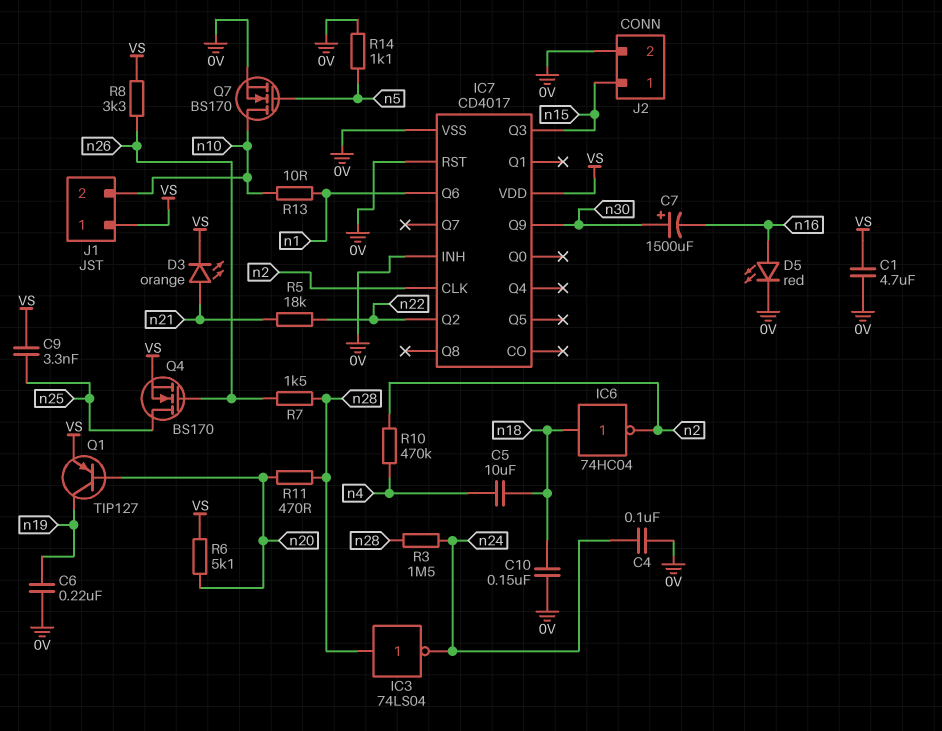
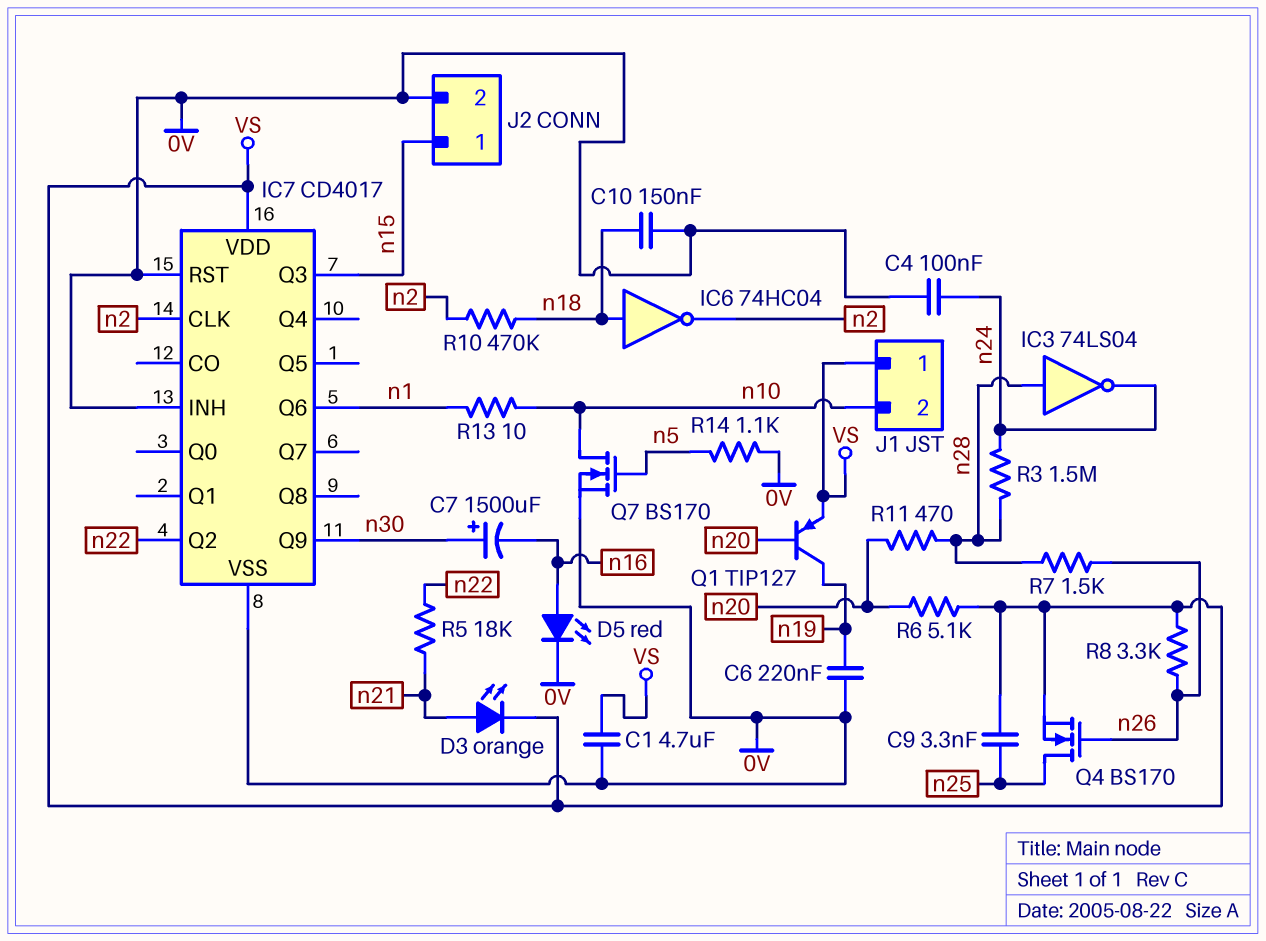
C5: 10uF (n4, n18) -> none
R10: 470k (n2, n4) -> 470k (n2, n18)

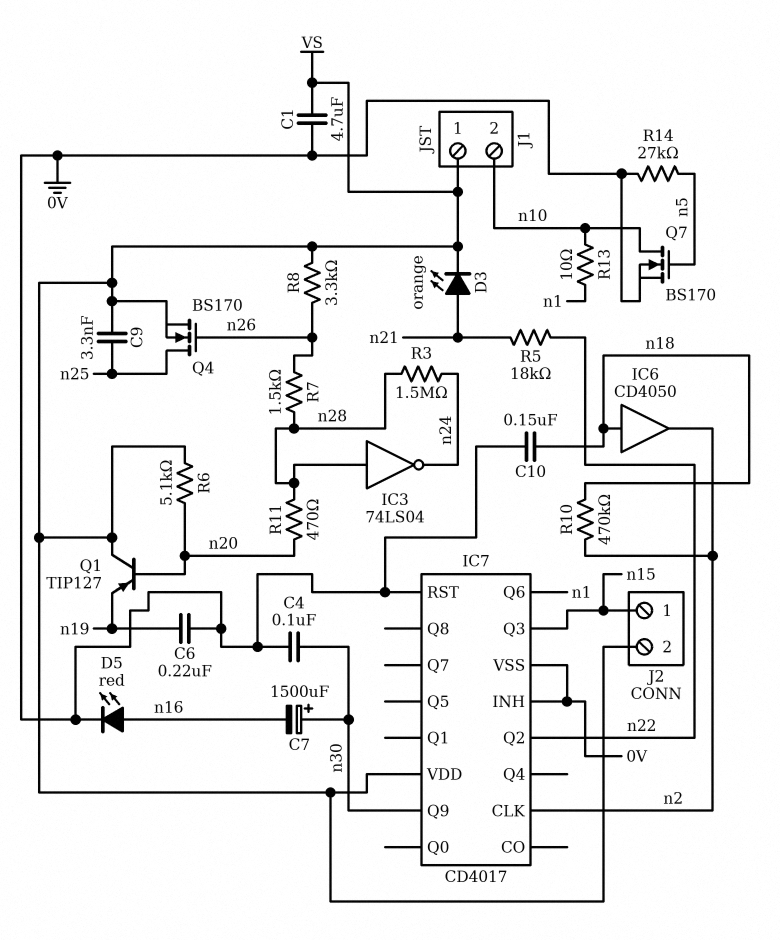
C4: 100nF (0V, n24) -> 100nF (0V, n30)
IC6: NOT 74HC04 (in n18, out n2) -> buffer CD4050 (in n18, out n2)
J2 pin 2: 0V -> VS
Q1: PNP TIP127 (B n20, C n19, E VS) -> PNP TIP127 (B n20, C VS, E n19)
R14: 1.1k (0V, n5) -> 27k (0V, n5)

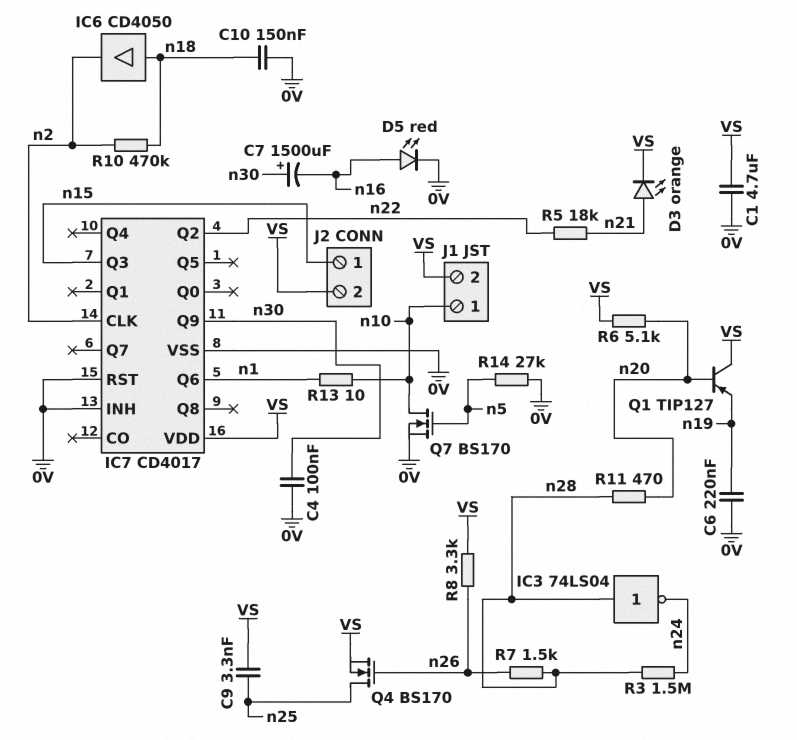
J1 pin 1: VS -> n10
J1 pin 2: n10 -> VS

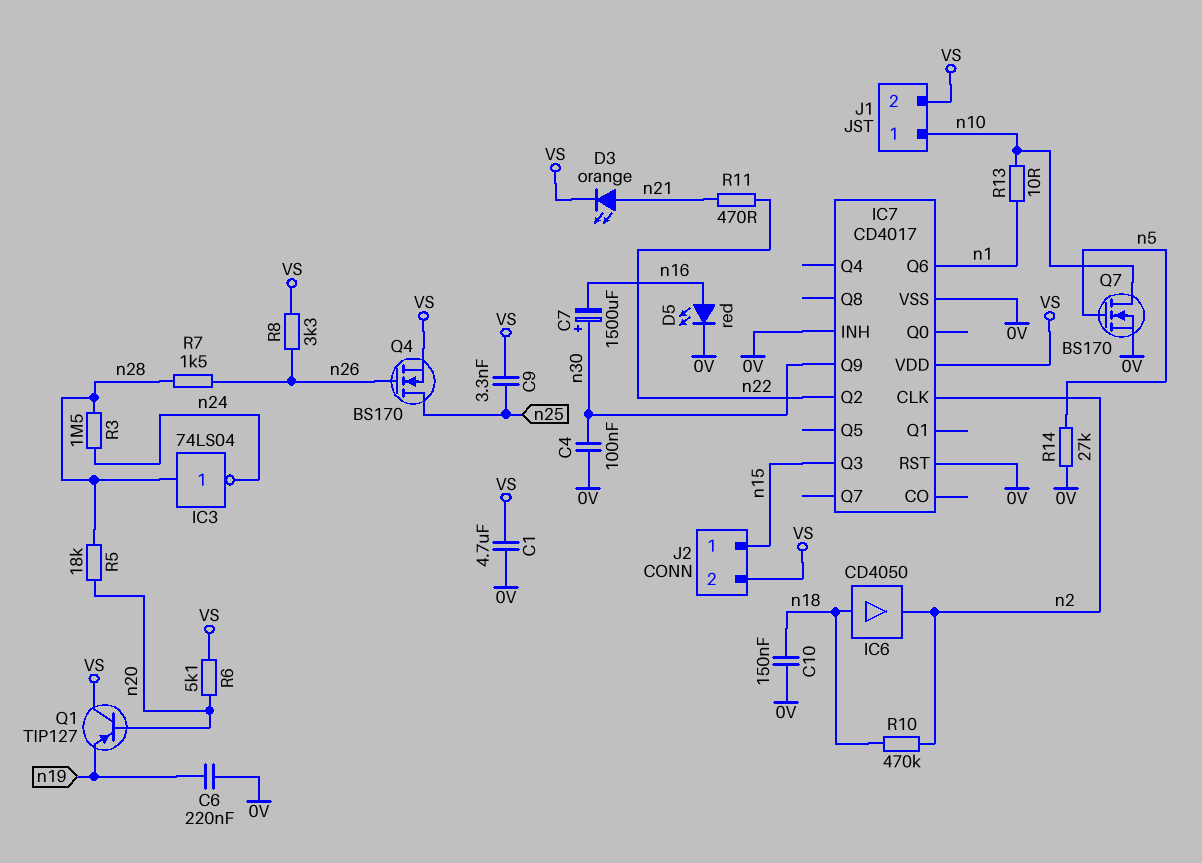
R5: 18k (n21, n22) -> 18k (n20, n28)
R11: 470 (n20, n28) -> 470 (n21, n22)

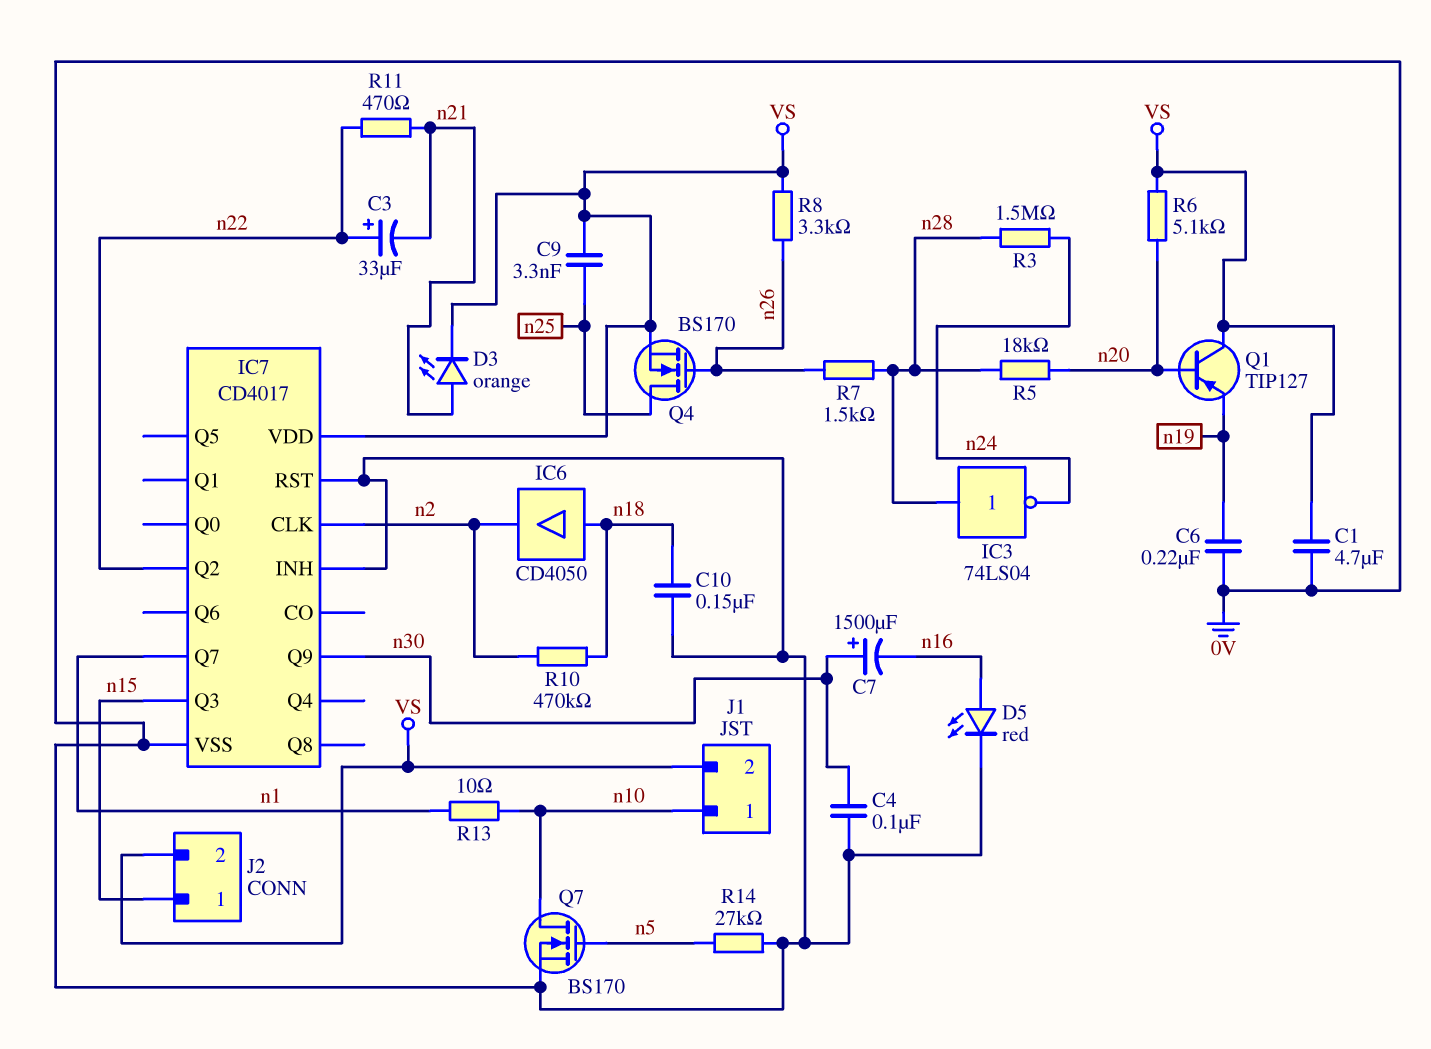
C3: none -> 33uF (plus n22, minus n21)
IC7 pin Q6: n1 -> none
IC7 pin Q7: none -> n1

